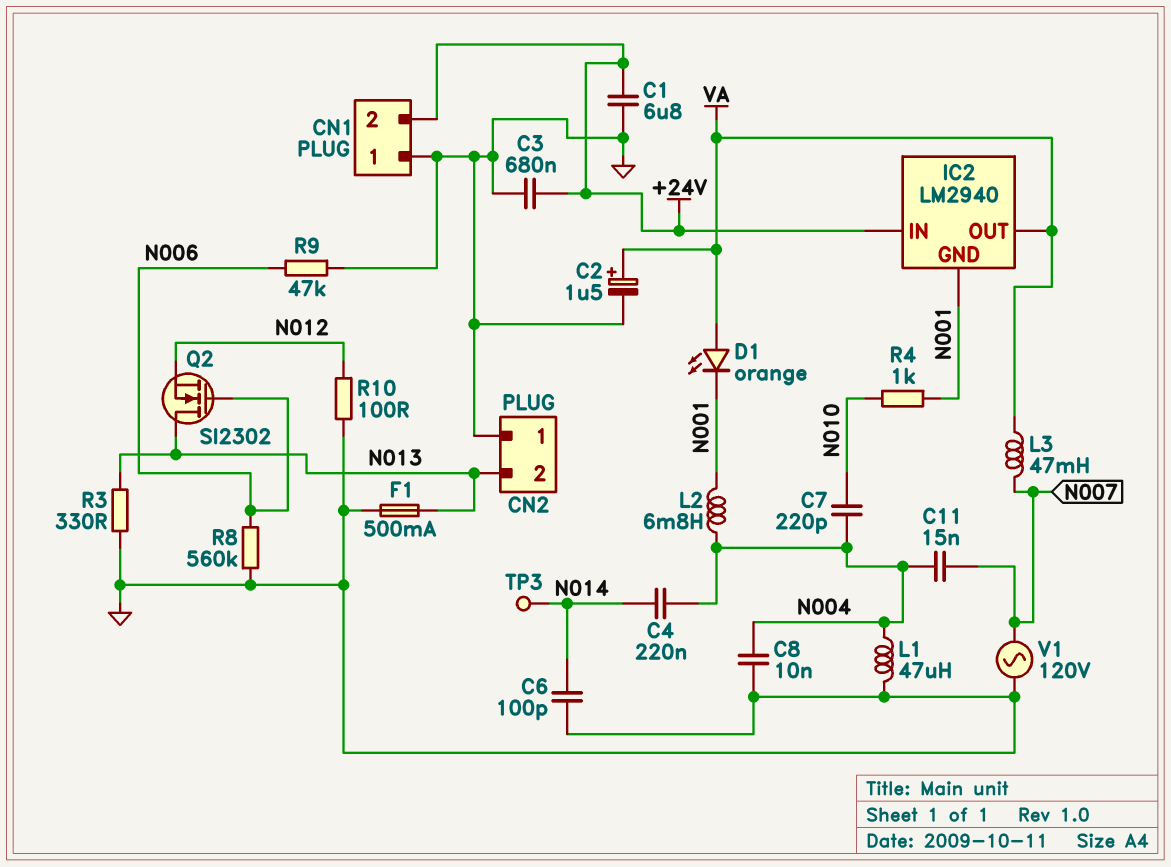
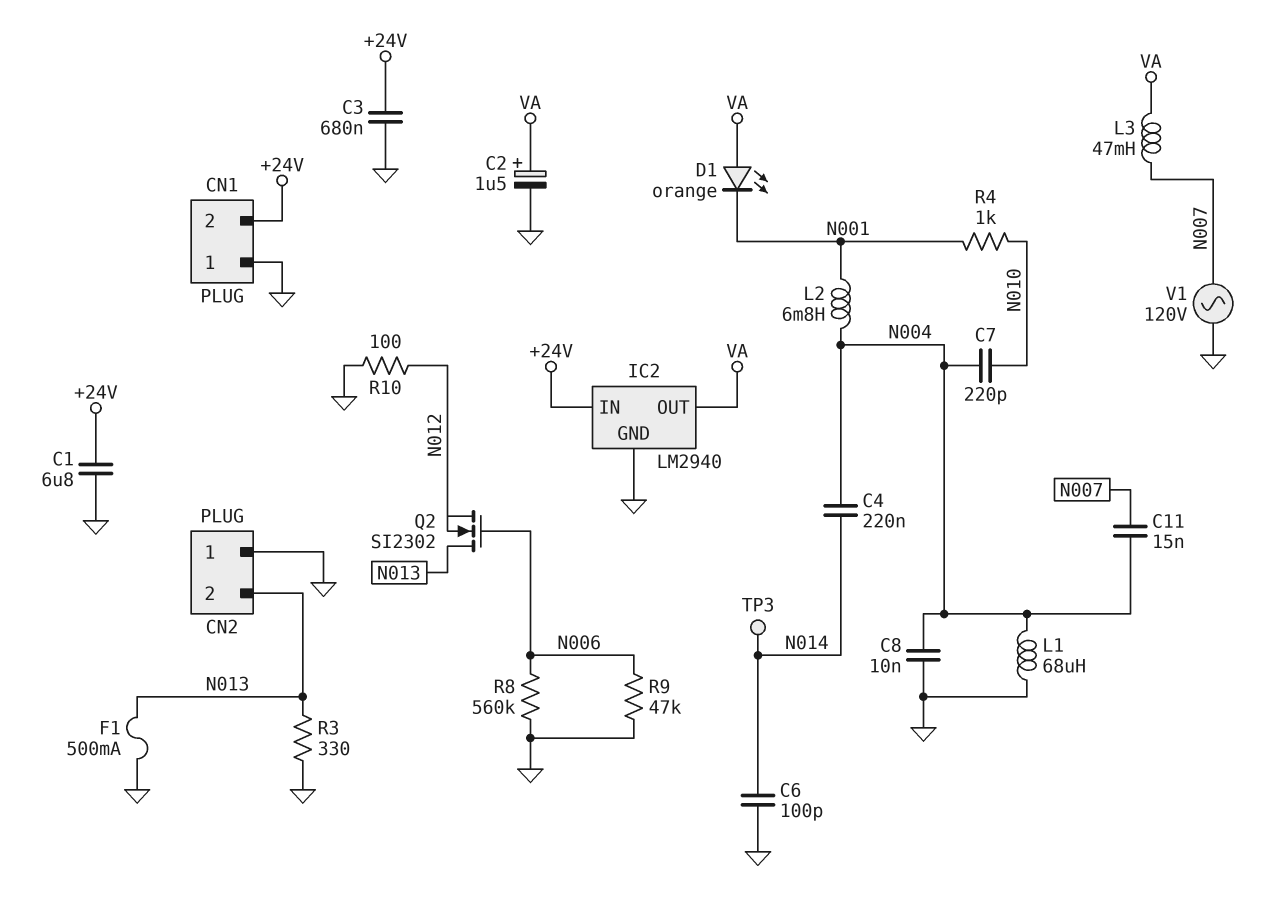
IC2 pin GND: N001 -> GND
L1: 47uH (GND, N004) -> 68uH (GND, N004)

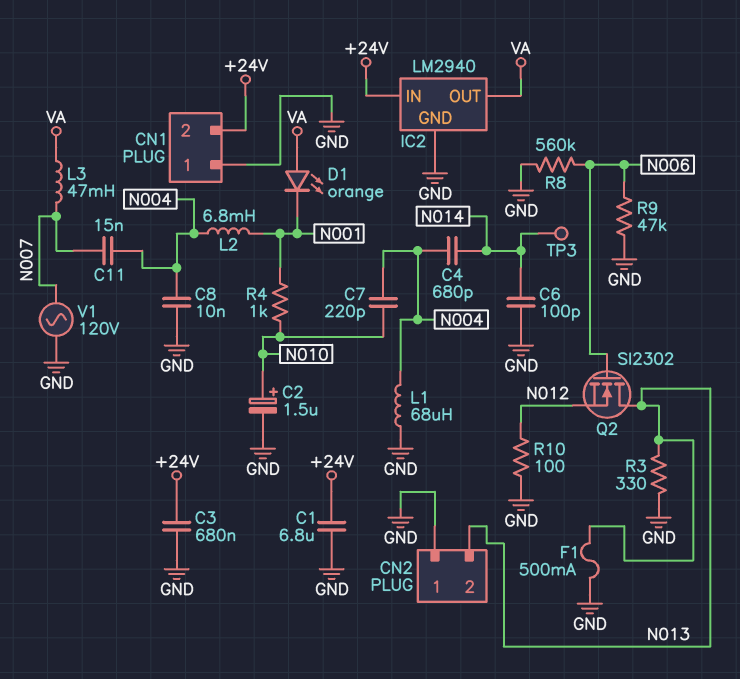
C2: 1.5uF (plus VA, minus GND) -> 1.5uF (plus N010, minus GND)
C4: 220nF (N004, N014) -> 680pF (N004, N014)

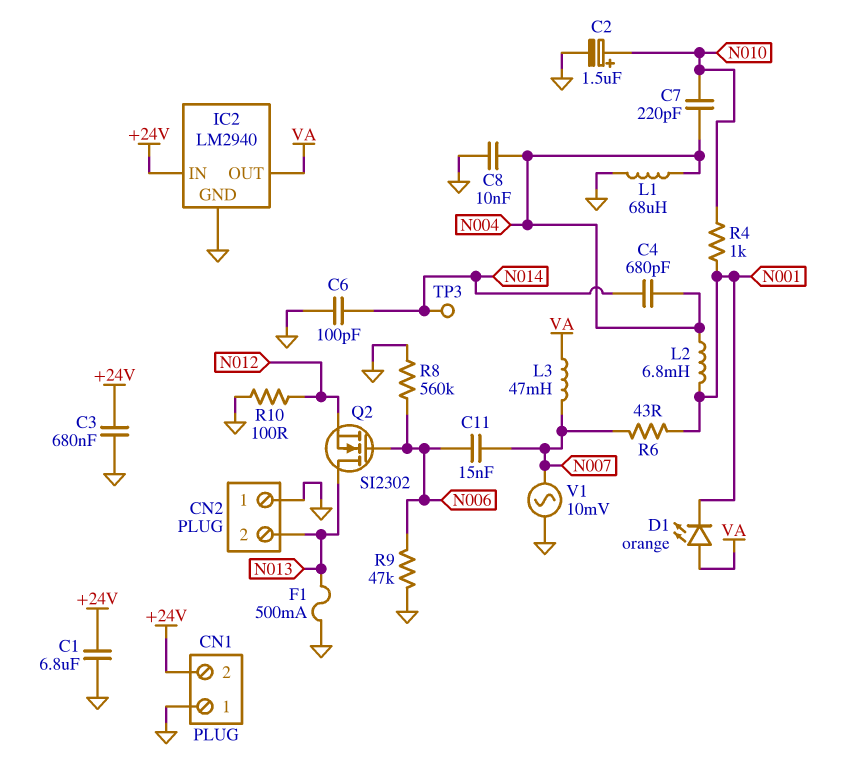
C11: 15nF (N004, N007) -> 15nF (N006, N007)
R3: 330 (GND, N013) -> none
R6: none -> 43 (N001, N007)
V1: AC 120V (GND, N007) -> AC 10mV (GND, N007)

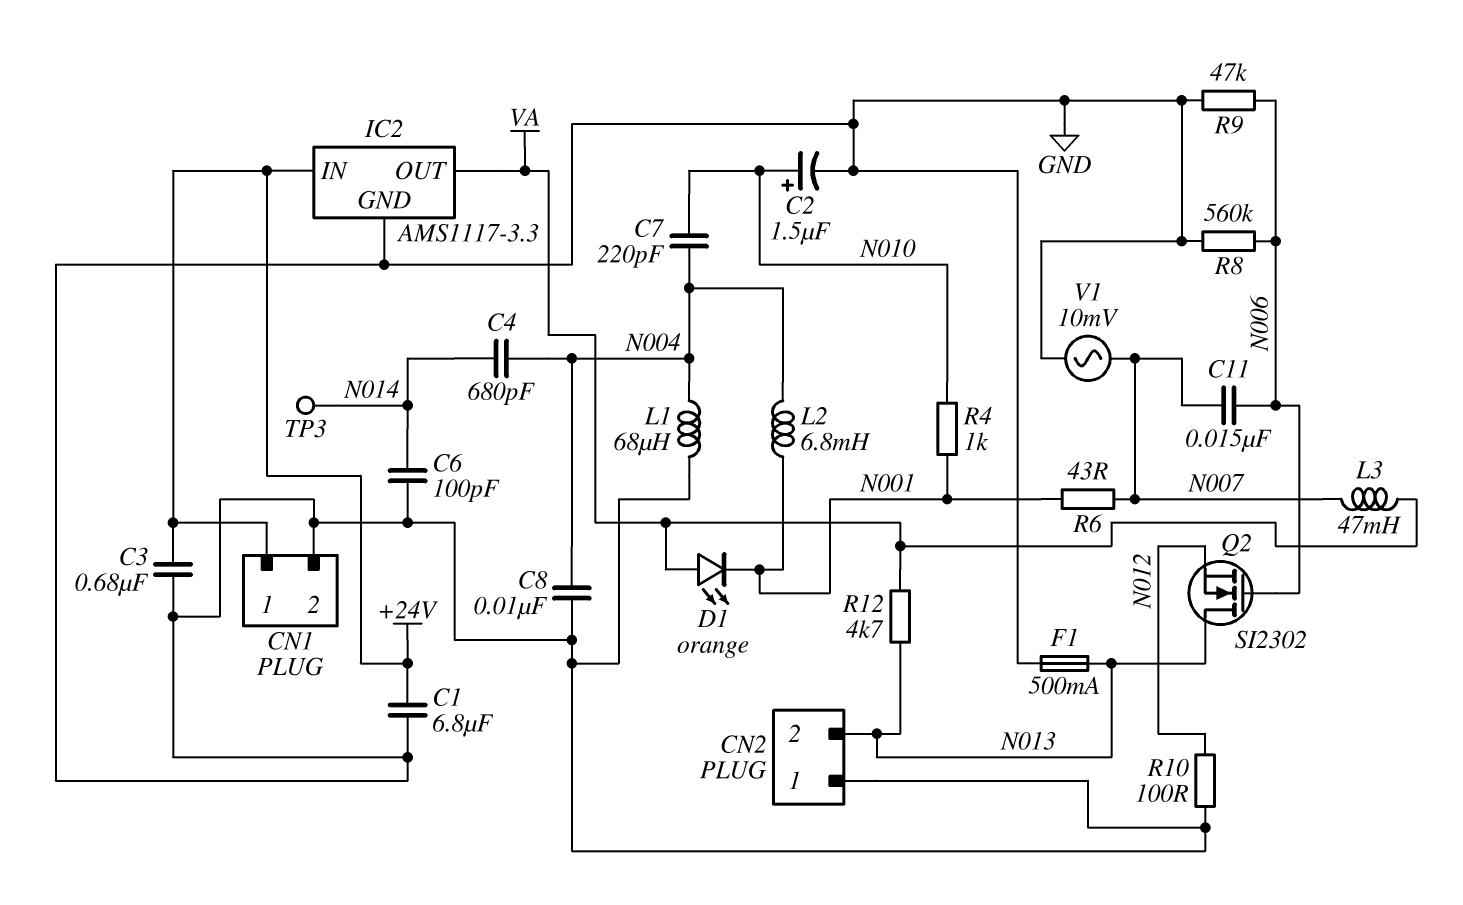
CN1 pin 1: GND -> +24V
CN1 pin 2: +24V -> GND
IC2: LM2940 -> AMS1117-3.3
R12: none -> 4.7k (N013, VA)

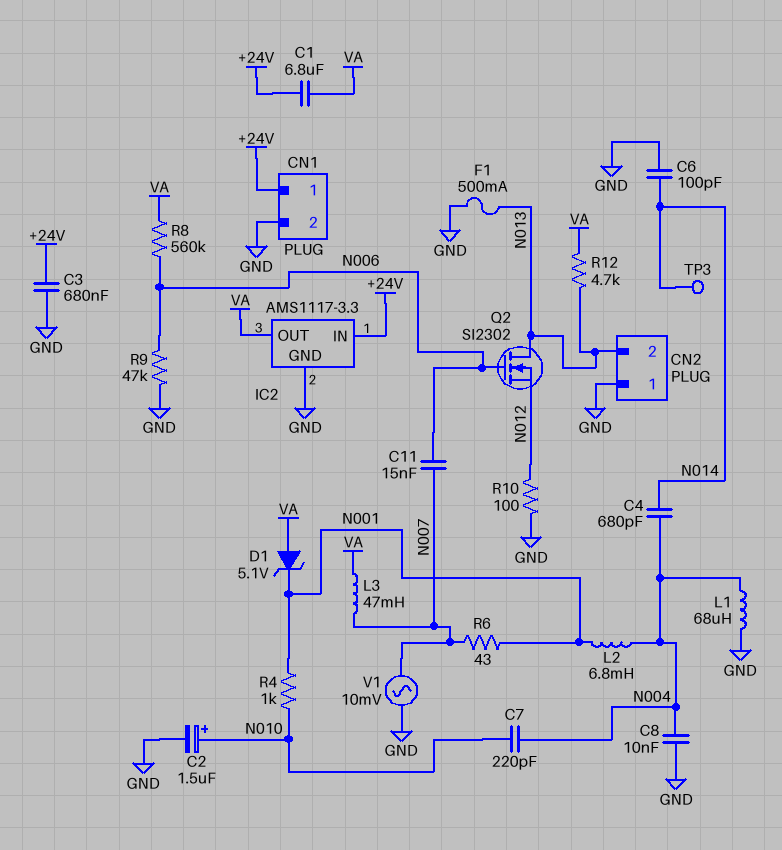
C1: 6.8uF (+24V, GND) -> 6.8uF (+24V, VA)
D1: LED orange (A VA, K N001) -> zener 5.1V (A VA, K N001)
R8: 560k (GND, N006) -> 560k (N006, VA)

